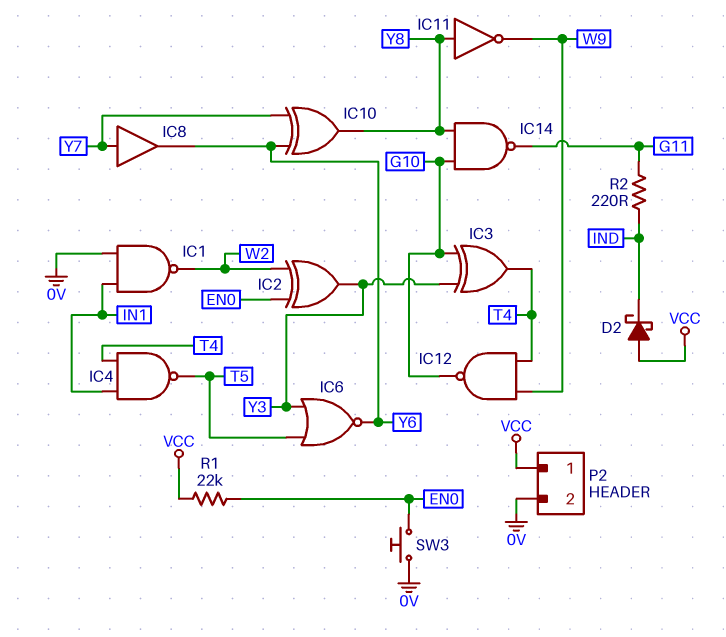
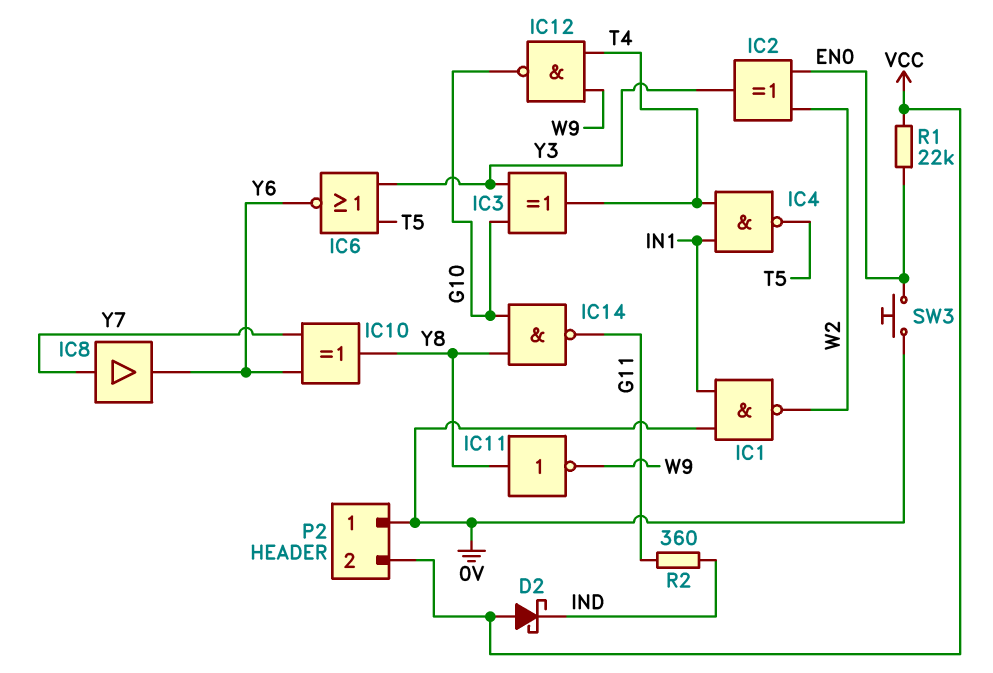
P2 pin 1: VCC -> 0V
P2 pin 2: 0V -> VCC
R2: 220 (G11, IND) -> 360 (G11, IND)

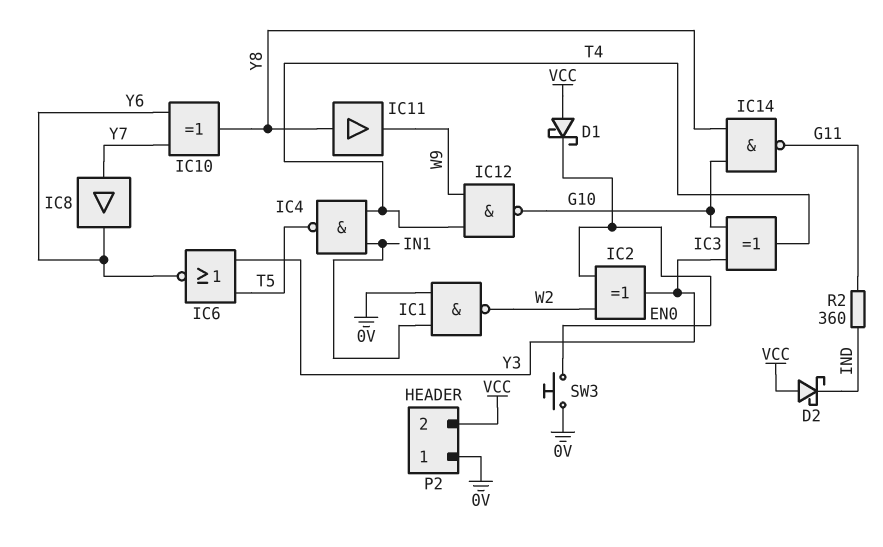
D1: none -> schottky (A VCC, K EN0)
IC11: NOT (in Y8, out W9) -> buffer (in Y8, out W9)
R1: 22k (EN0, VCC) -> none

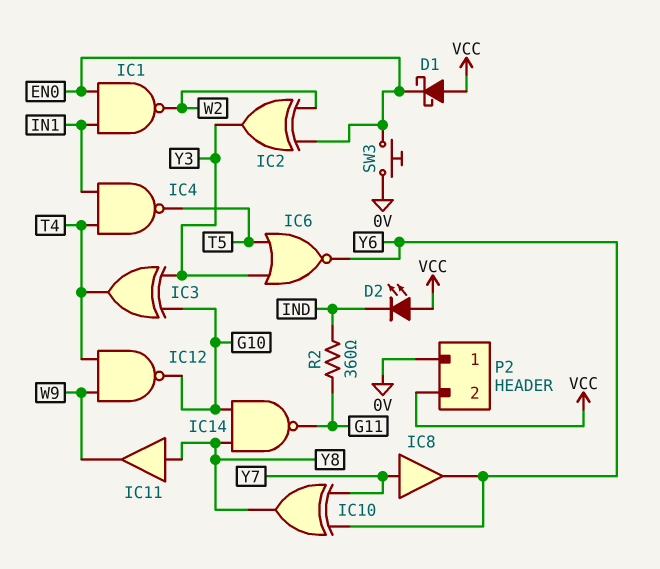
D2: schottky (A VCC, K IND) -> LED (A VCC, K IND)
IC1: NAND (in 0V, in IN1, out W2) -> NAND (in EN0, in IN1, out W2)

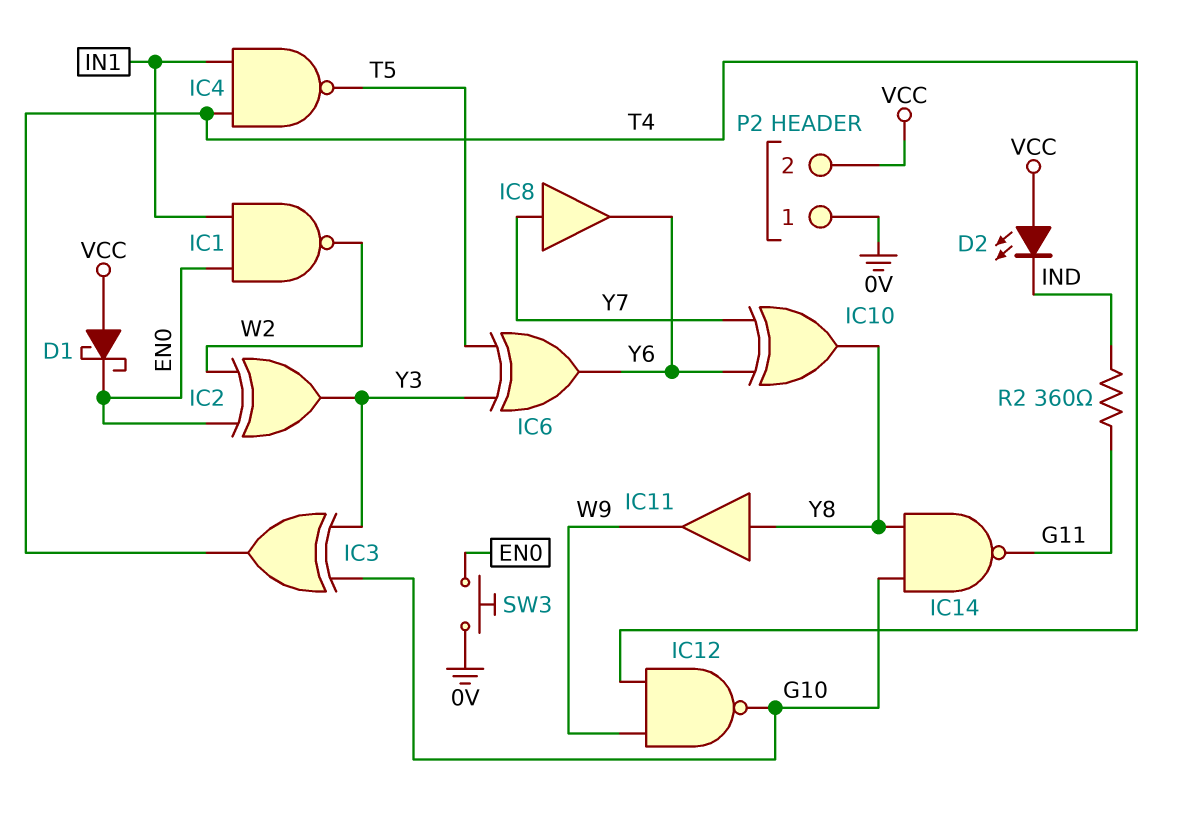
IC6: NOR (in T5, in Y3, out Y6) -> XOR (in T5, in Y3, out Y6)

